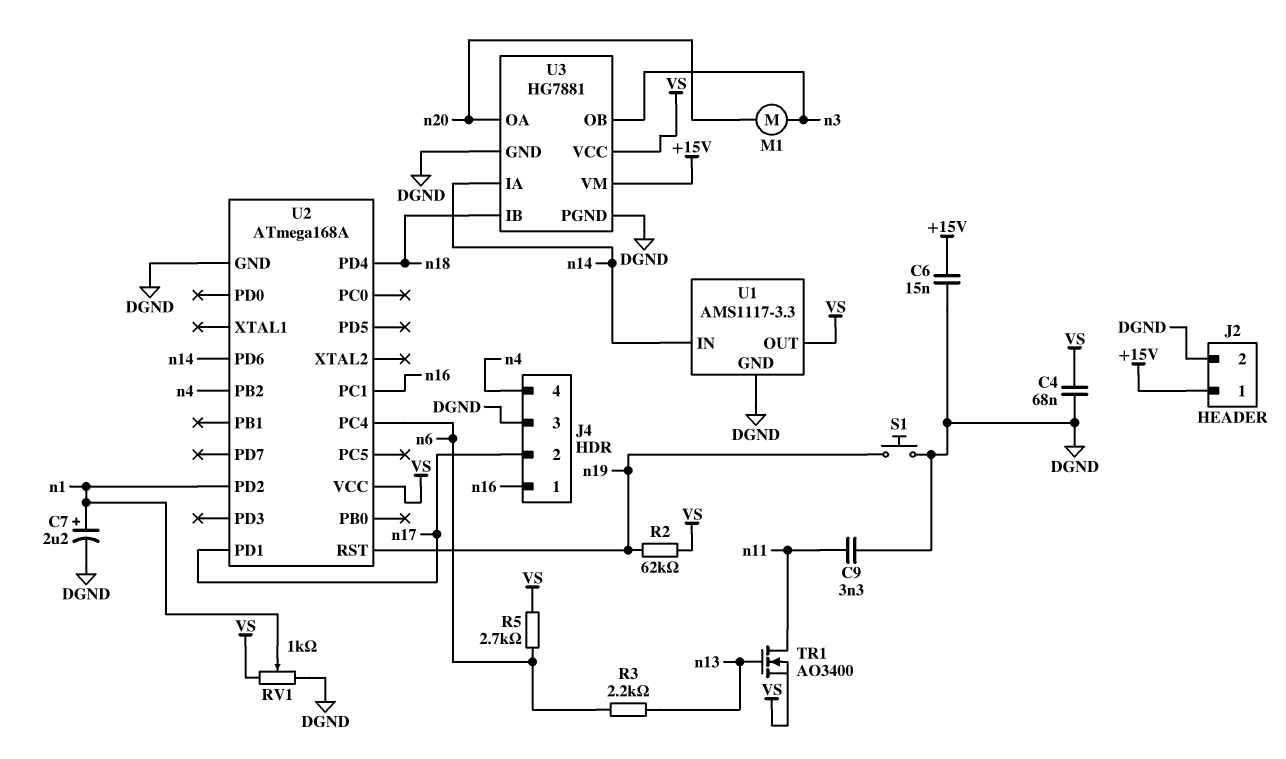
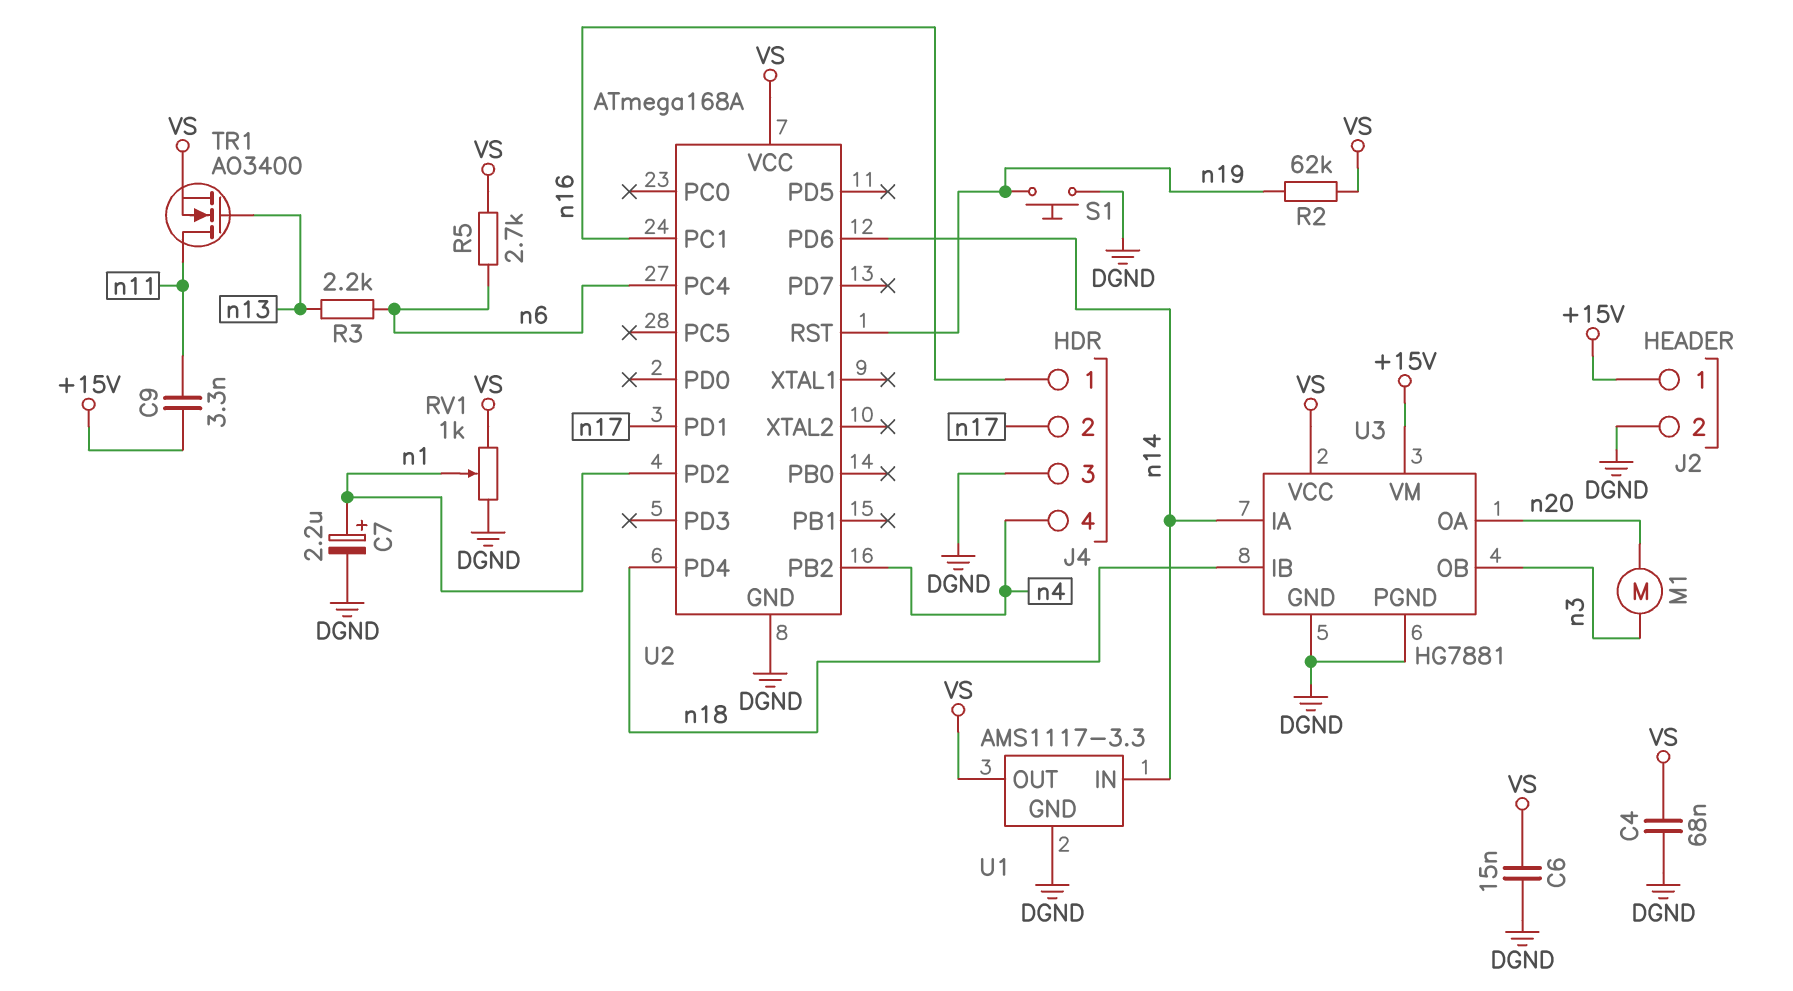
C6: 15nF (+15V, DGND) -> 15nF (DGND, VS)
C9: 3.3nF (DGND, n11) -> 3.3nF (+15V, n11)

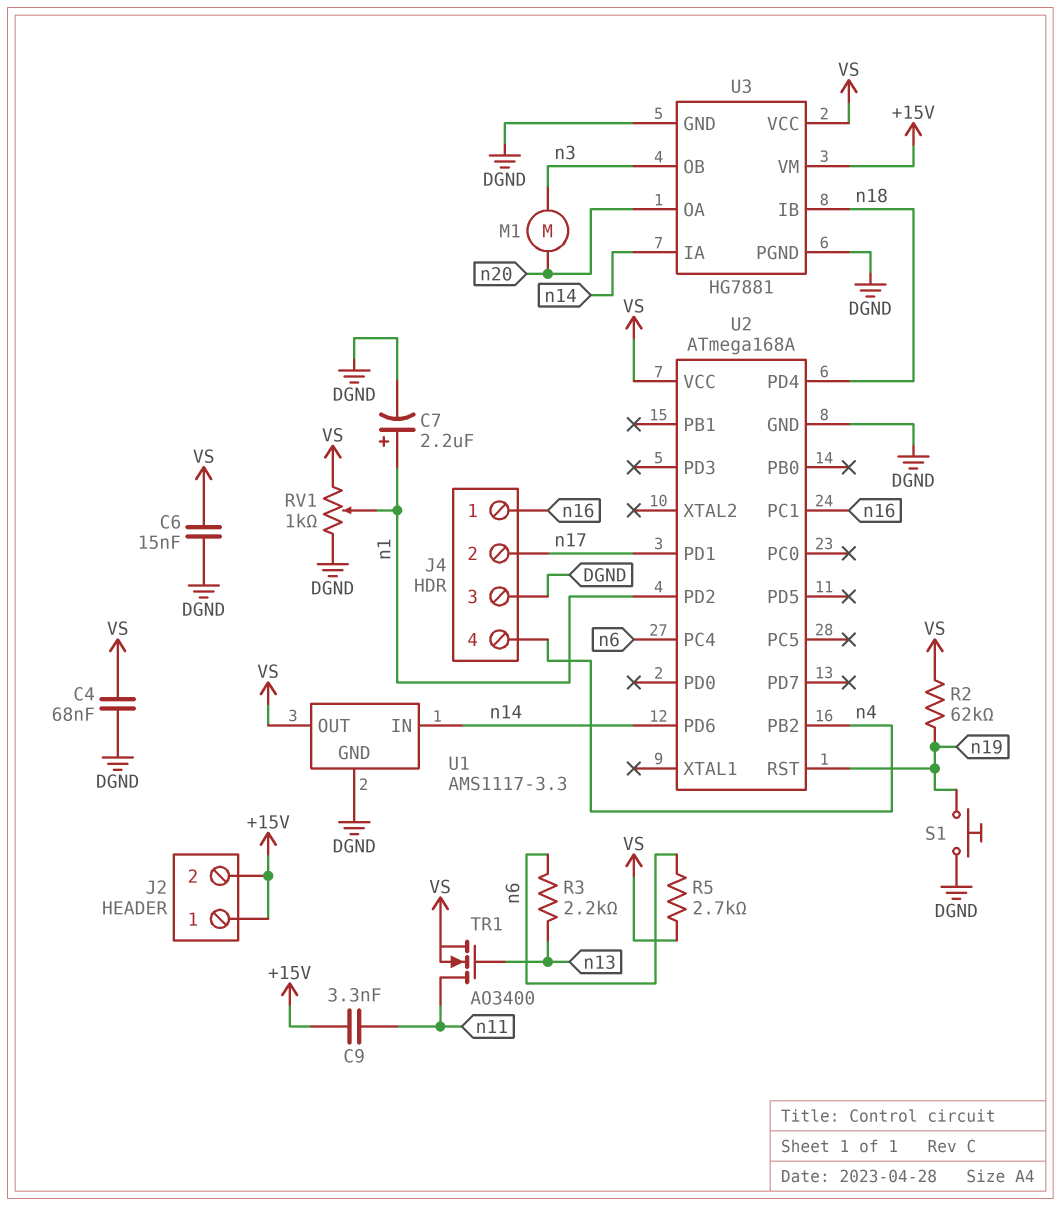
J2 pin 2: DGND -> +15V

